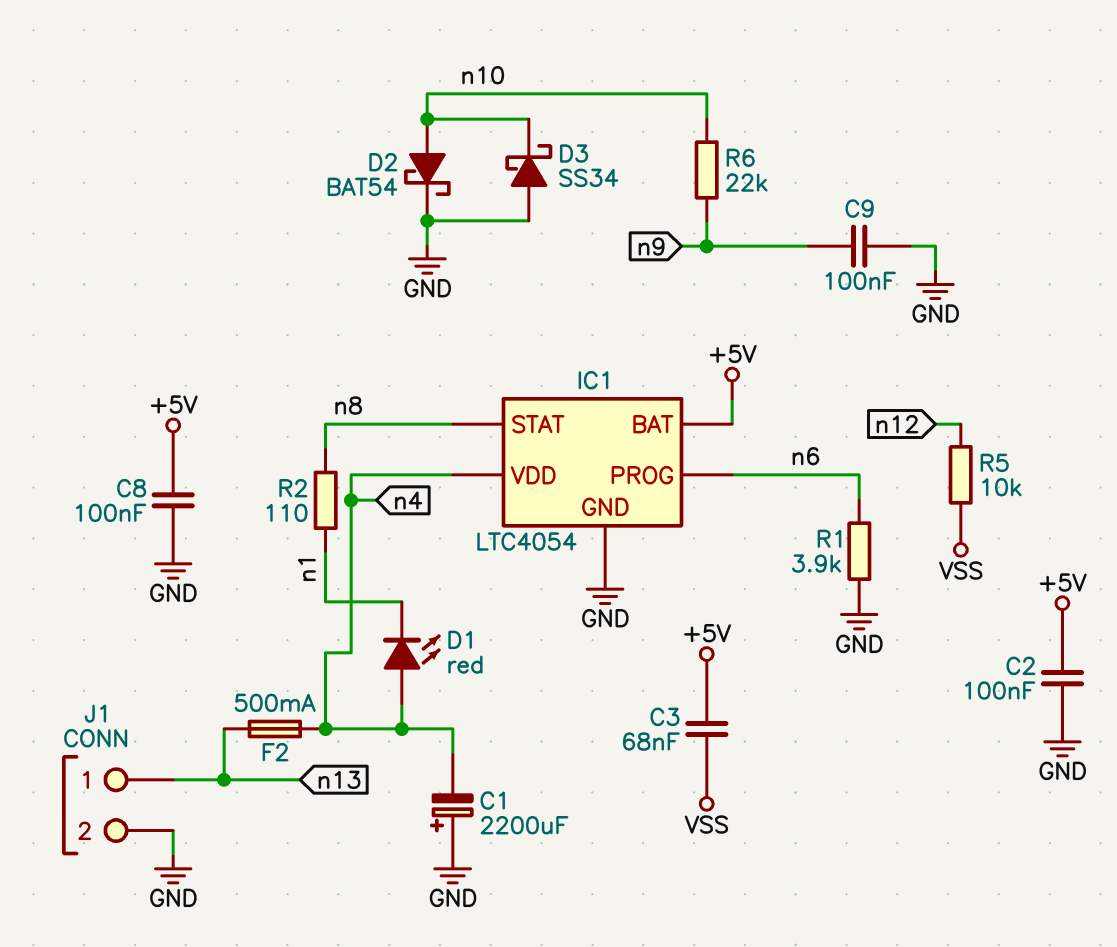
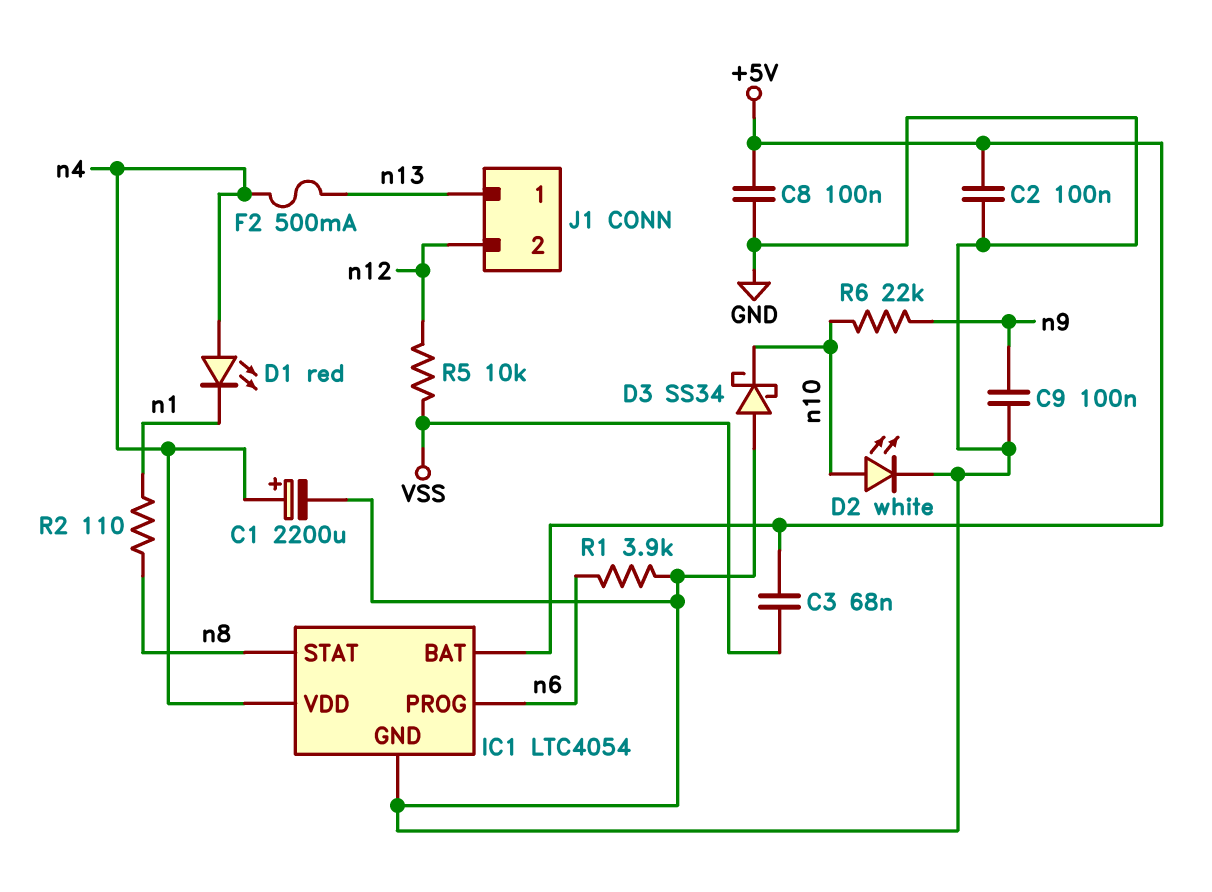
C1: 2200uF (plus GND, minus n4) -> 2200uF (plus n4, minus GND)
D2: schottky BAT54 (A n10, K GND) -> LED white (A n10, K GND)
J1 pin 2: GND -> n12

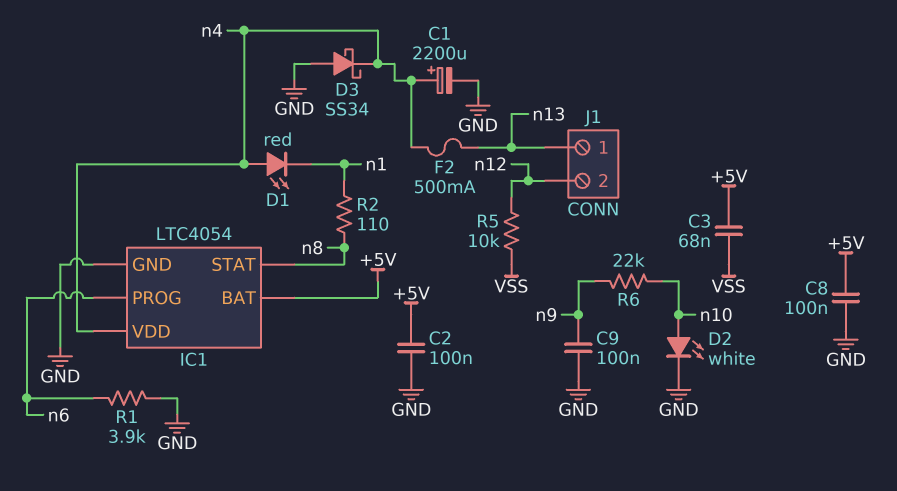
D3: schottky SS34 (A GND, K n10) -> schottky SS34 (A GND, K n4)

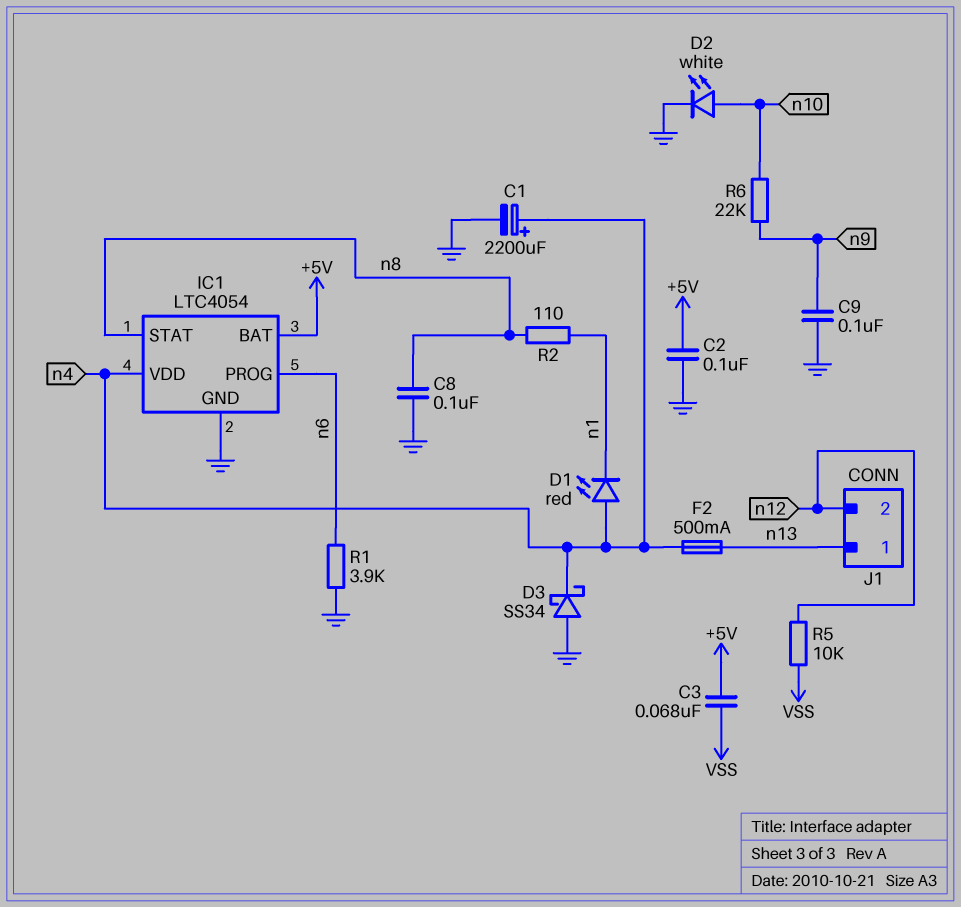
C8: 100nF (+5V, GND) -> 100nF (GND, n8)

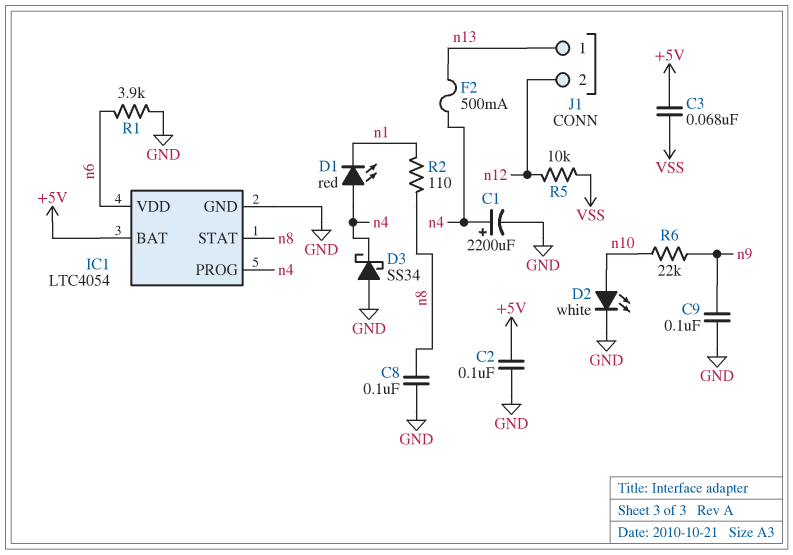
IC1 pin PROG: n6 -> n4
IC1 pin VDD: n4 -> n6

